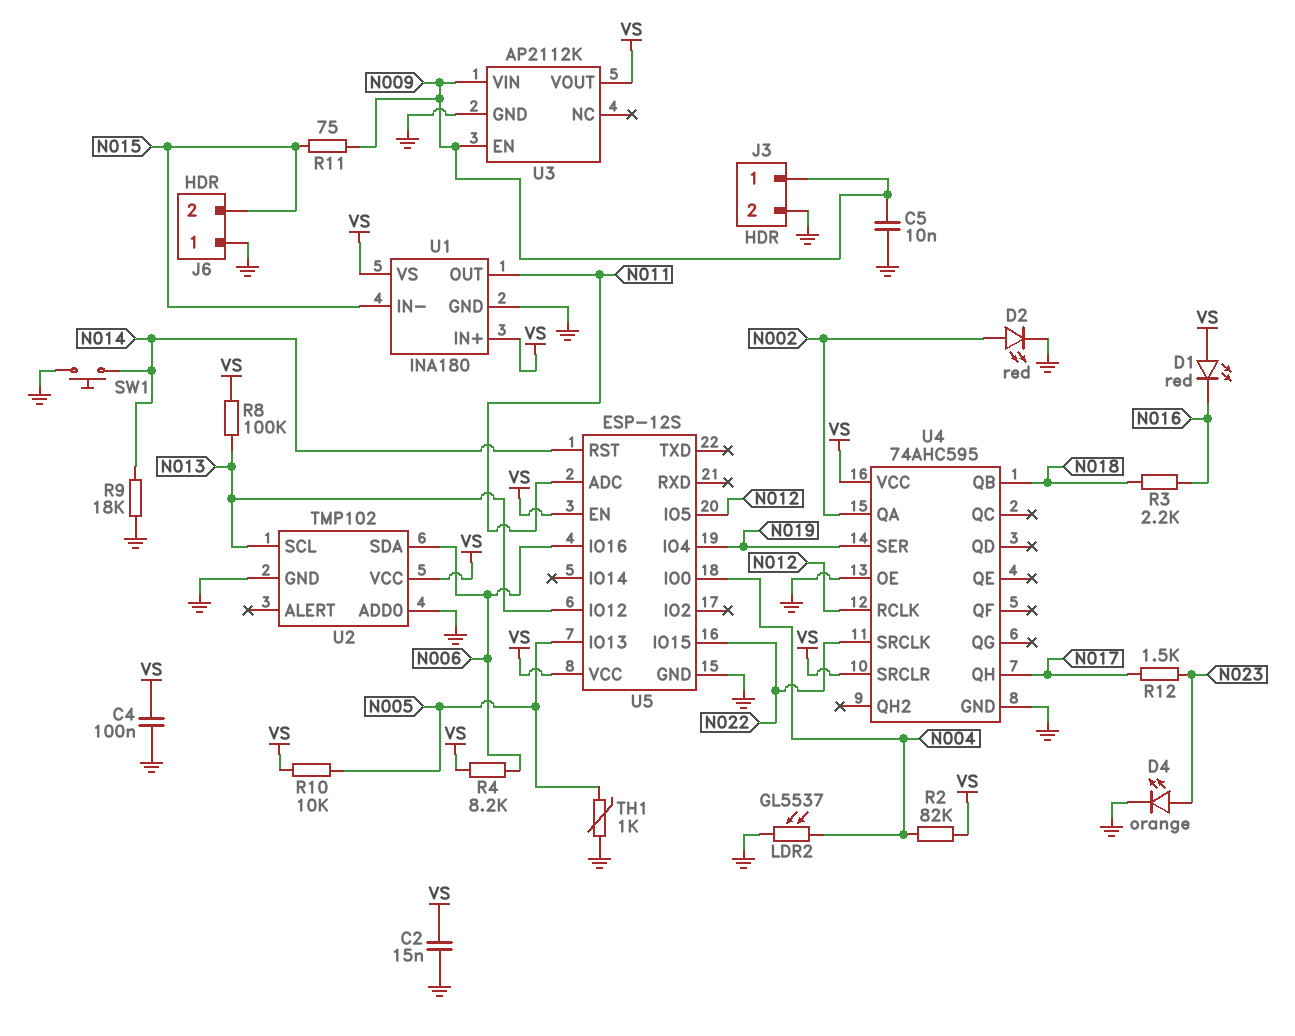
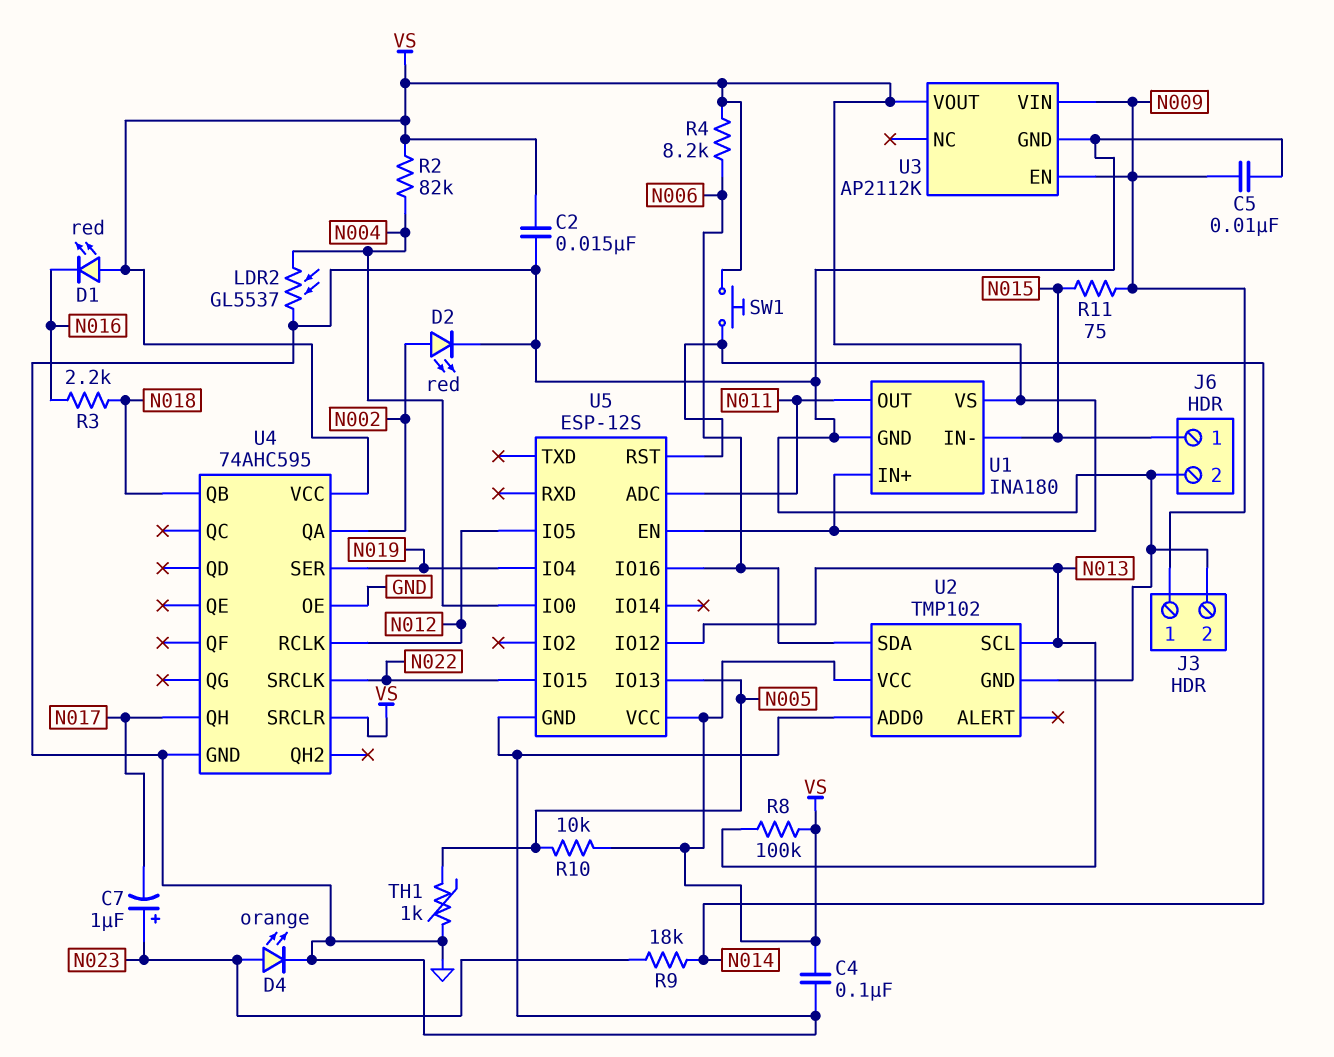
C7: none -> 1uF (plus N023, minus N017)
J6 pin 1: GND -> N015
J6 pin 2: N015 -> GND
R9: 18k (GND, N014) -> 18k (N014, N023)
R12: 1.5k (N017, N023) -> none
SW1: button (GND, N014) -> button (N014, VS)

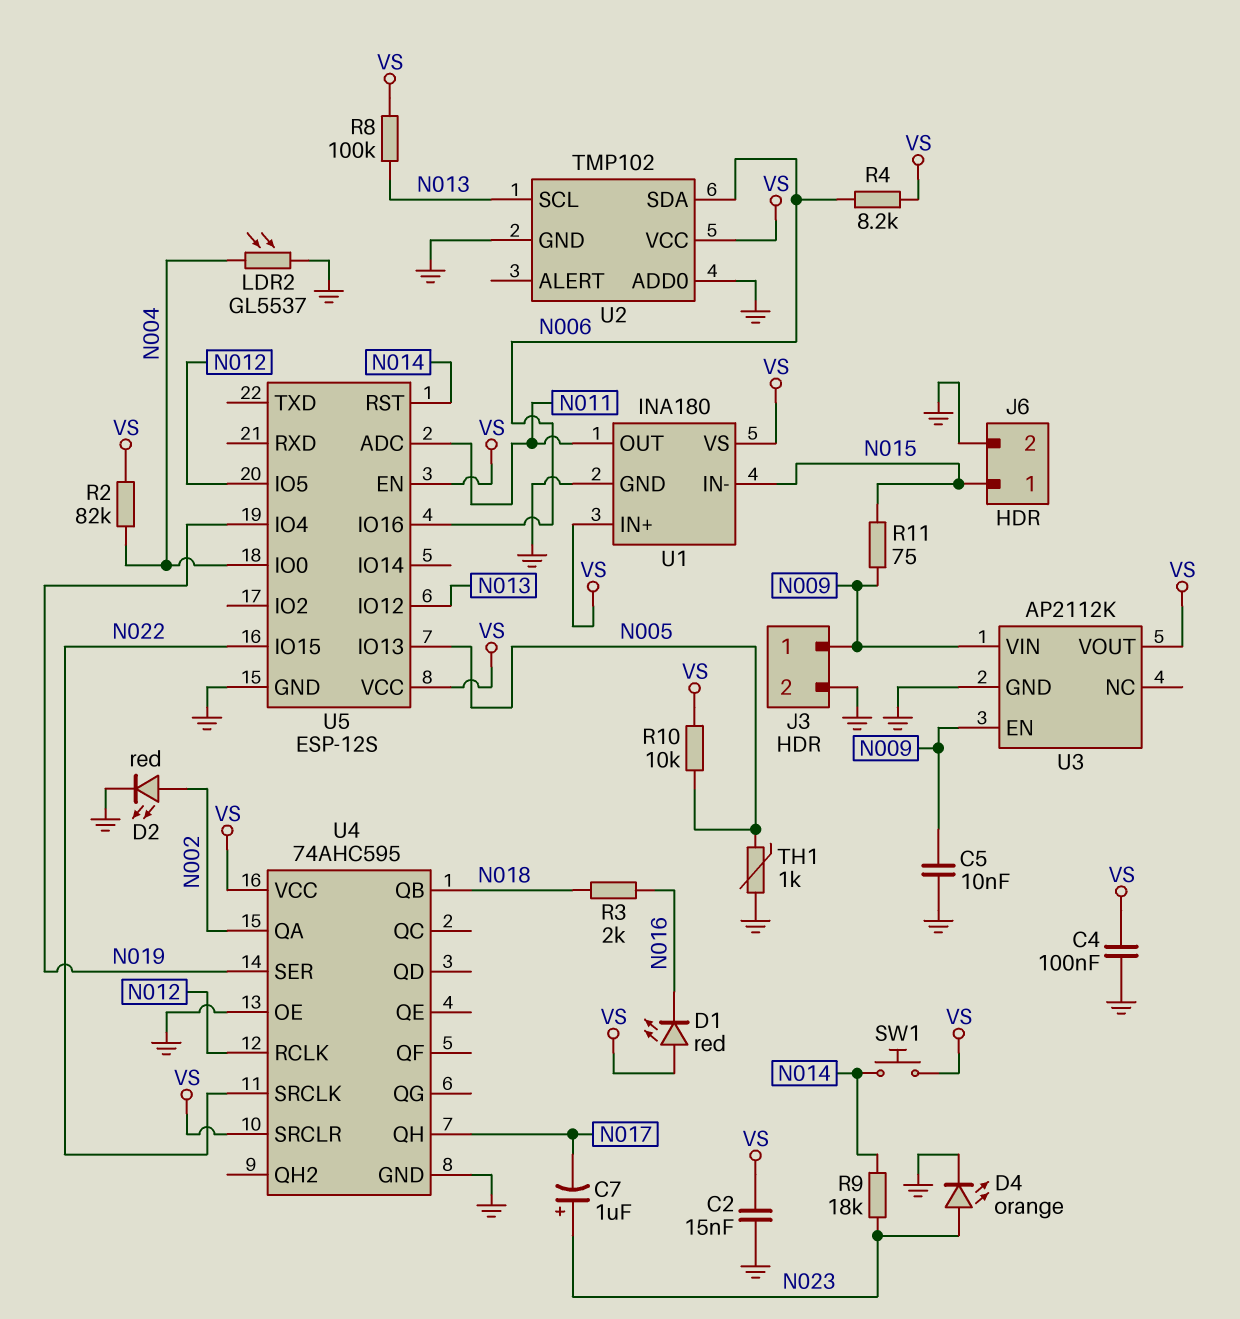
R3: 2.2k (N016, N018) -> 2k (N016, N018)

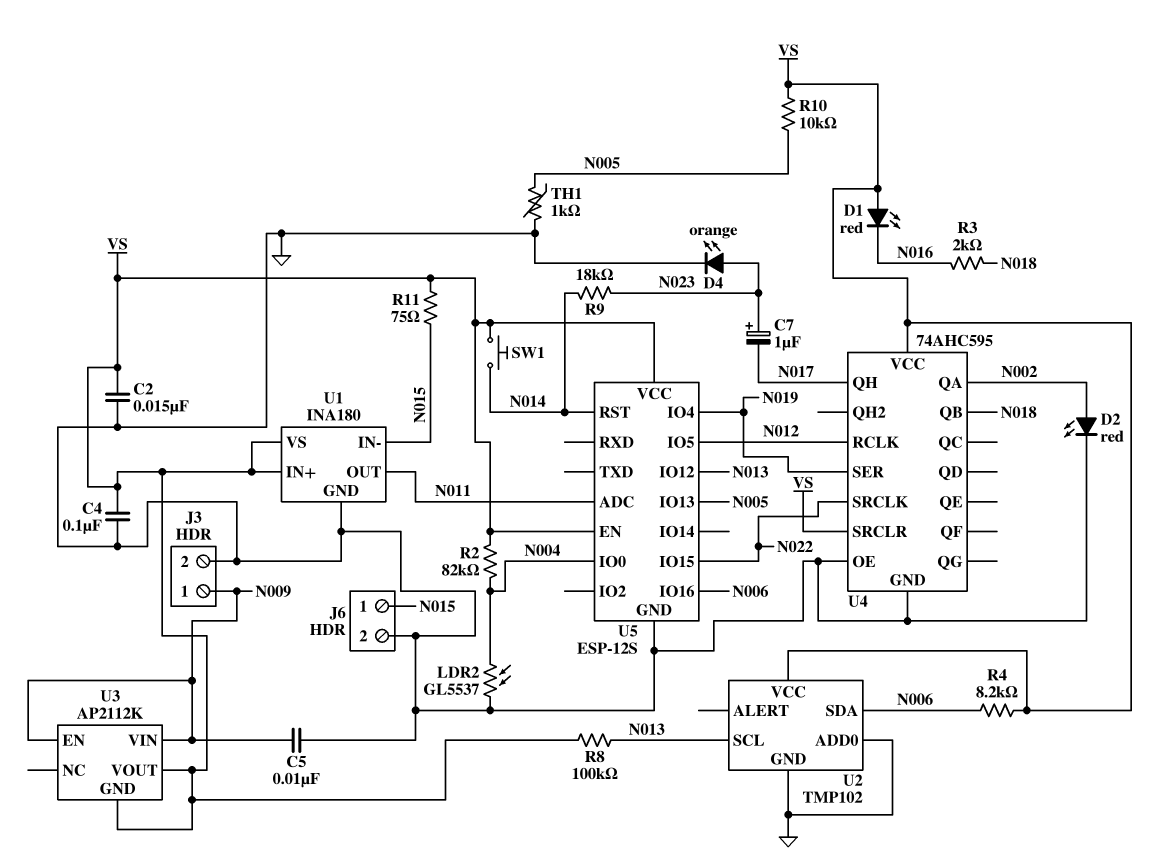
R11: 75 (N009, N015) -> 75 (N015, VS)
U3 pin GND: GND -> VS

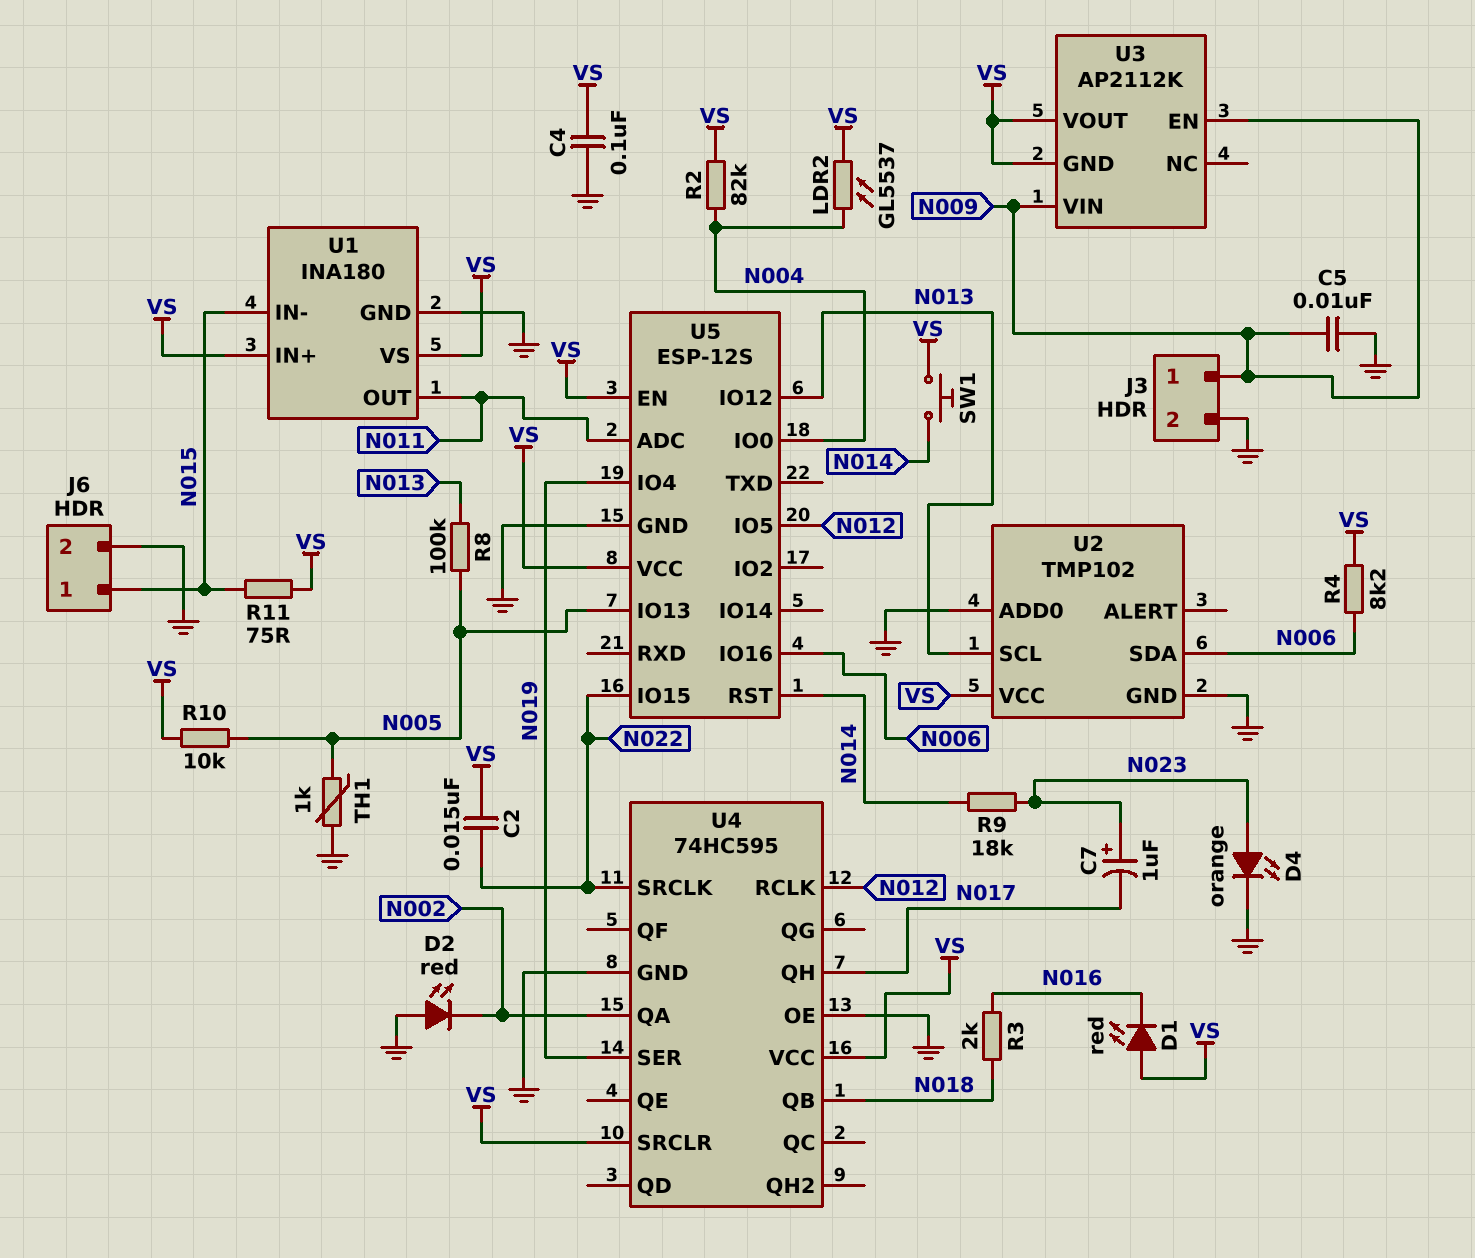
C2: 15nF (GND, VS) -> 15nF (N022, VS)
D2: LED red (A N002, K GND) -> LED red (A GND, K N002)
LDR2: GL5537 (GND, N004) -> GL5537 (N004, VS)
R8: 100k (N013, VS) -> 100k (N005, N013)
U4: 74AHC595 -> 74HC595

